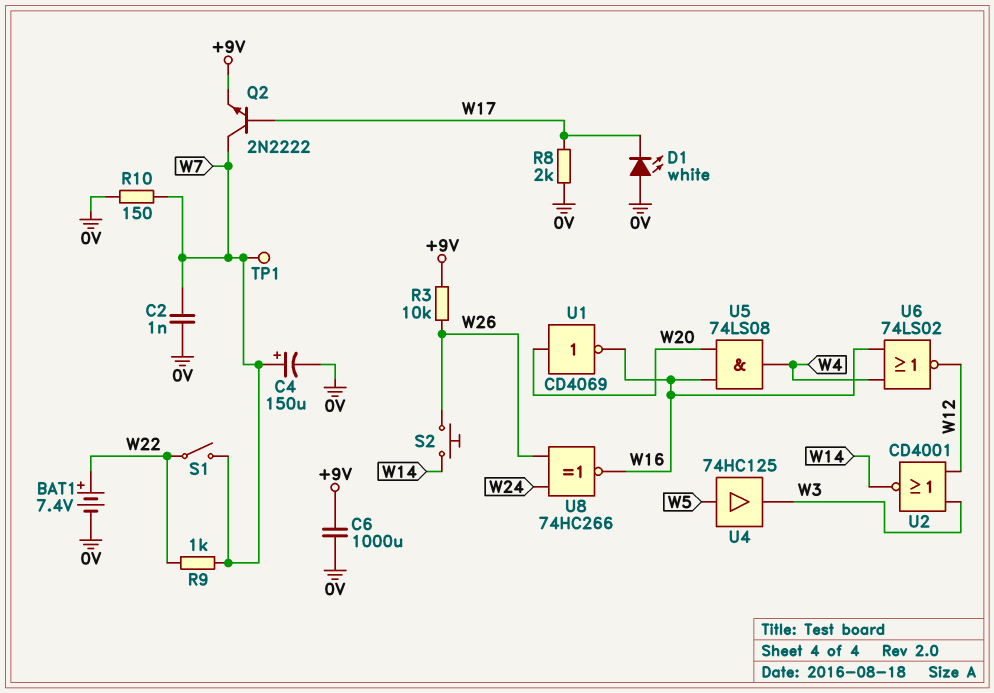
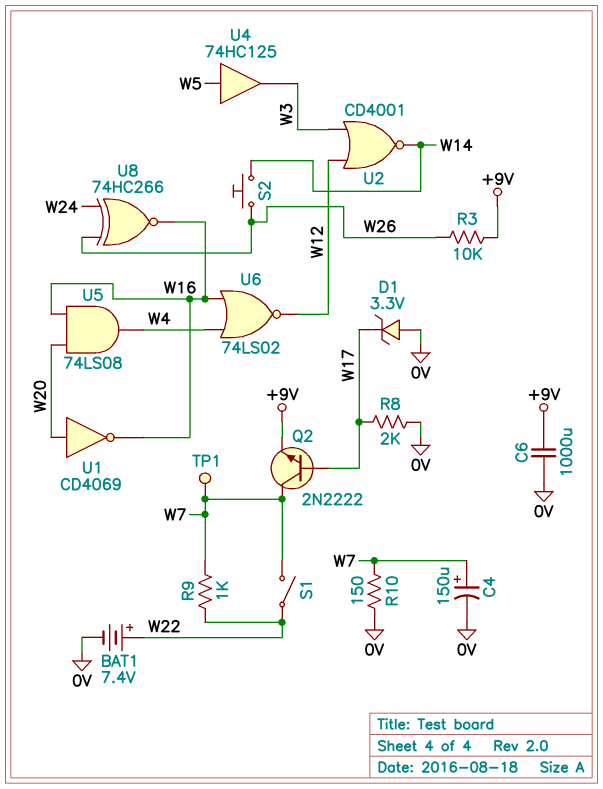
C2: 1nF (0V, W7) -> none
D1: LED white (A 0V, K W17) -> zener 3.3V (A 0V, K W17)

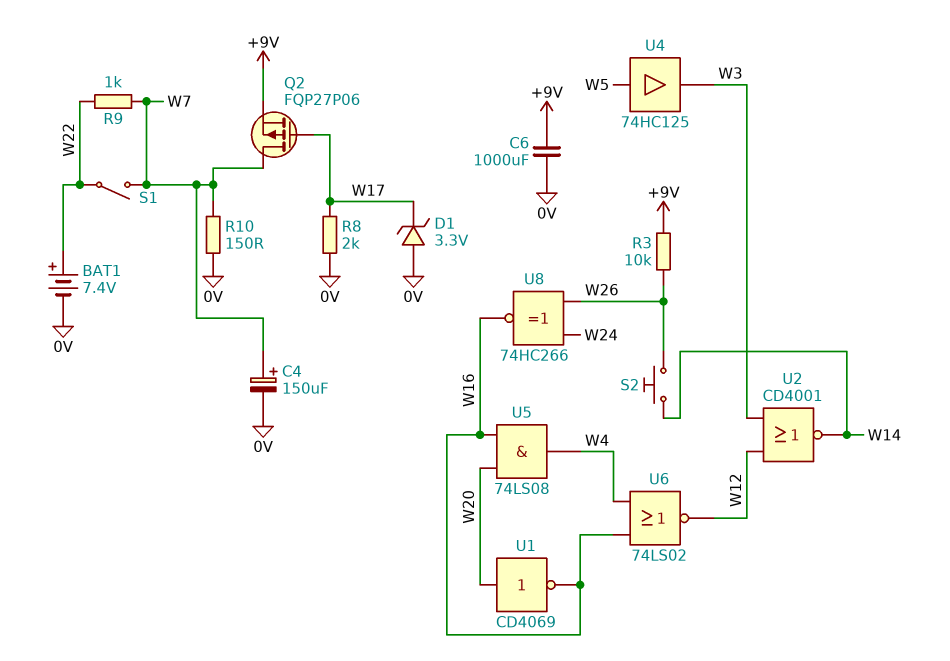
Q2: NPN 2N2222 (B W17, C W7, E +9V) -> PMOS FQP27P06 (G W17, D W7, S +9V)
TP1: test point (W7) -> none

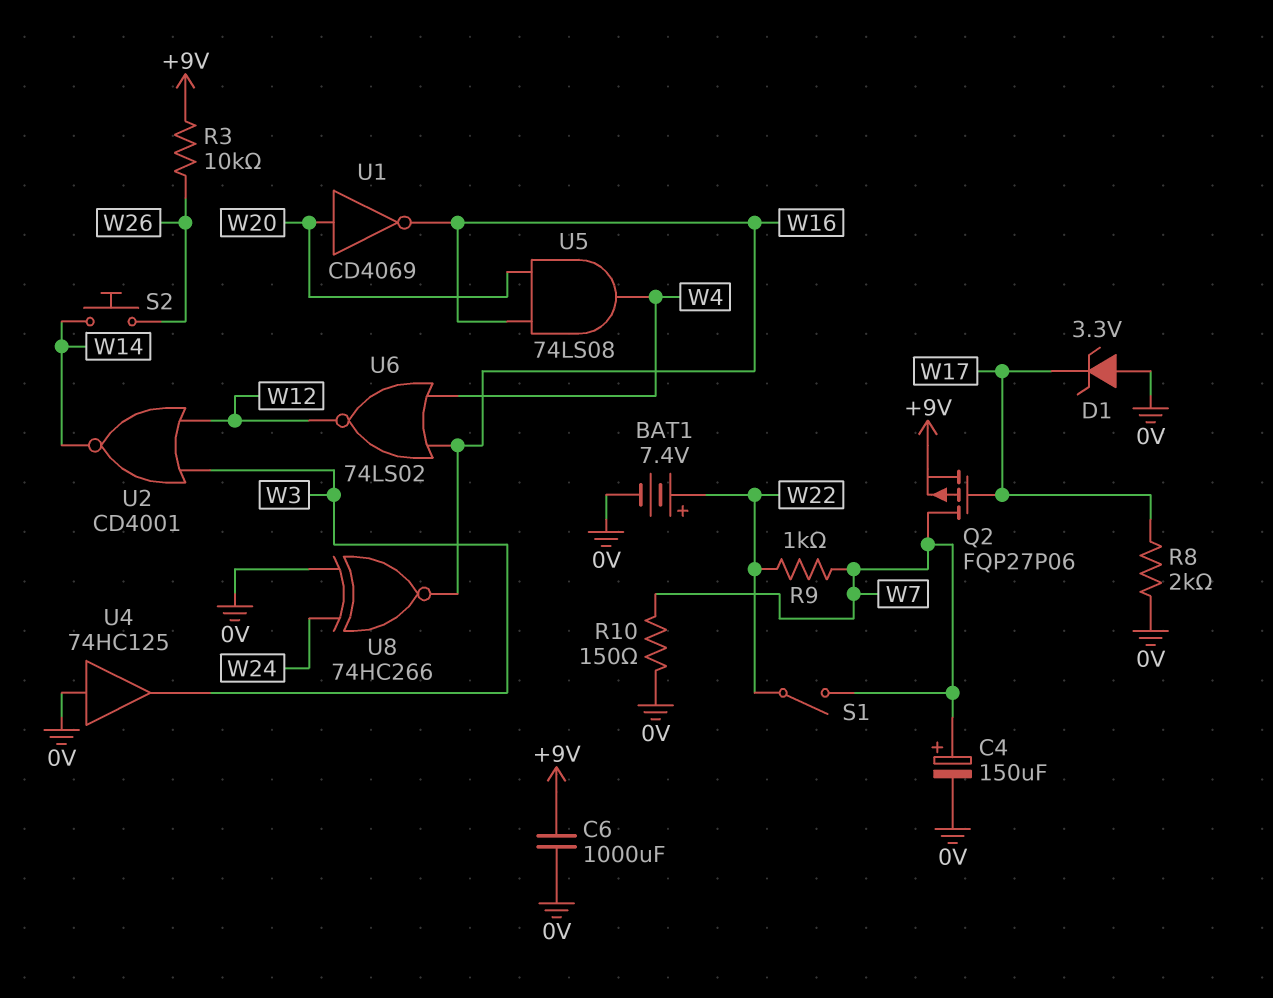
U4: buffer 74HC125 (in W5, out W3) -> buffer 74HC125 (in 0V, out W3)
U8: XNOR 74HC266 (in W24, in W26, out W16) -> XNOR 74HC266 (in 0V, in W24, out W16)

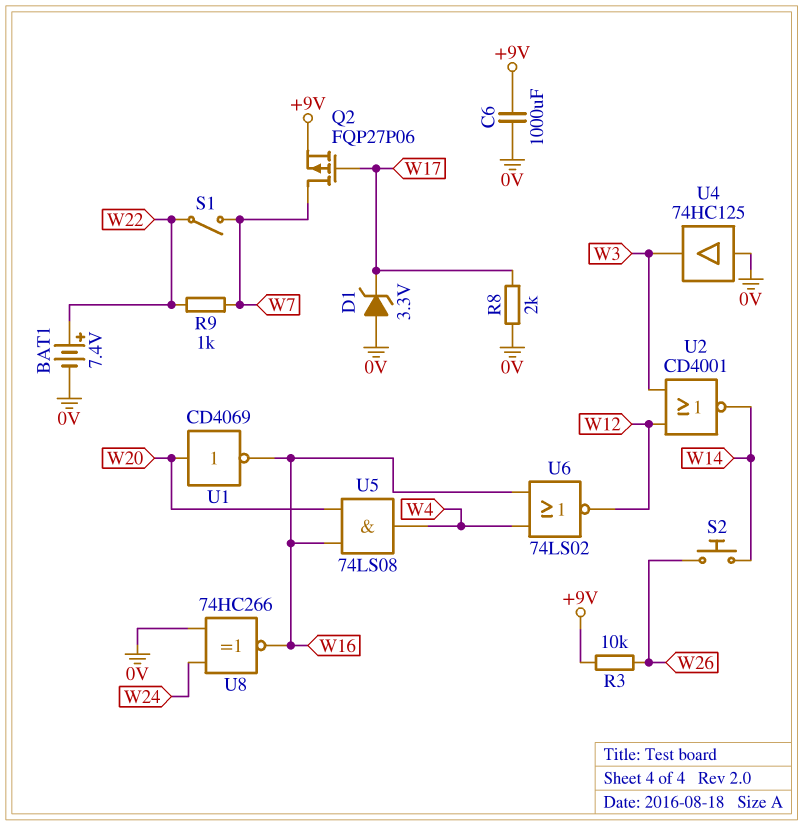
C4: 150uF (plus W7, minus 0V) -> none
R10: 150 (0V, W7) -> none

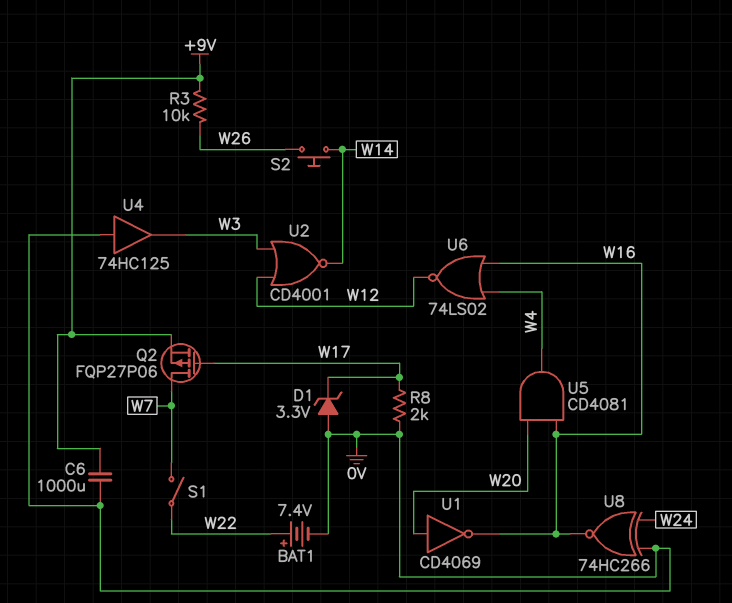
R9: 1k (W7, W22) -> none
U5: AND 74LS08 (in W16, in W20, out W4) -> AND CD4081 (in W16, in W20, out W4)

